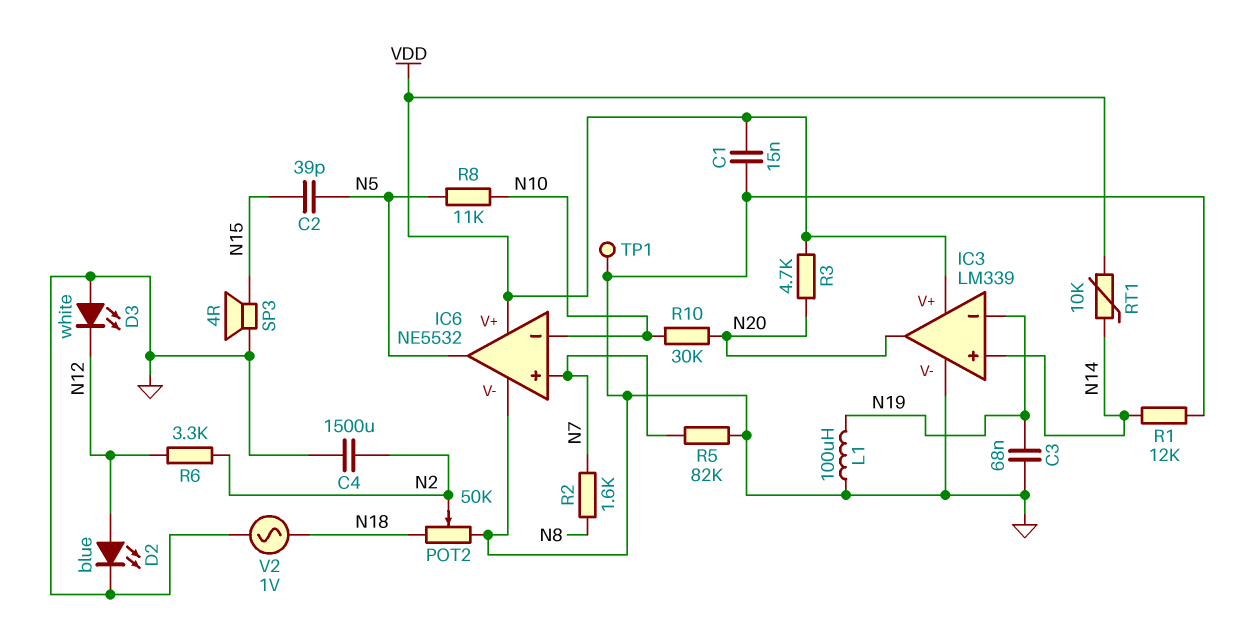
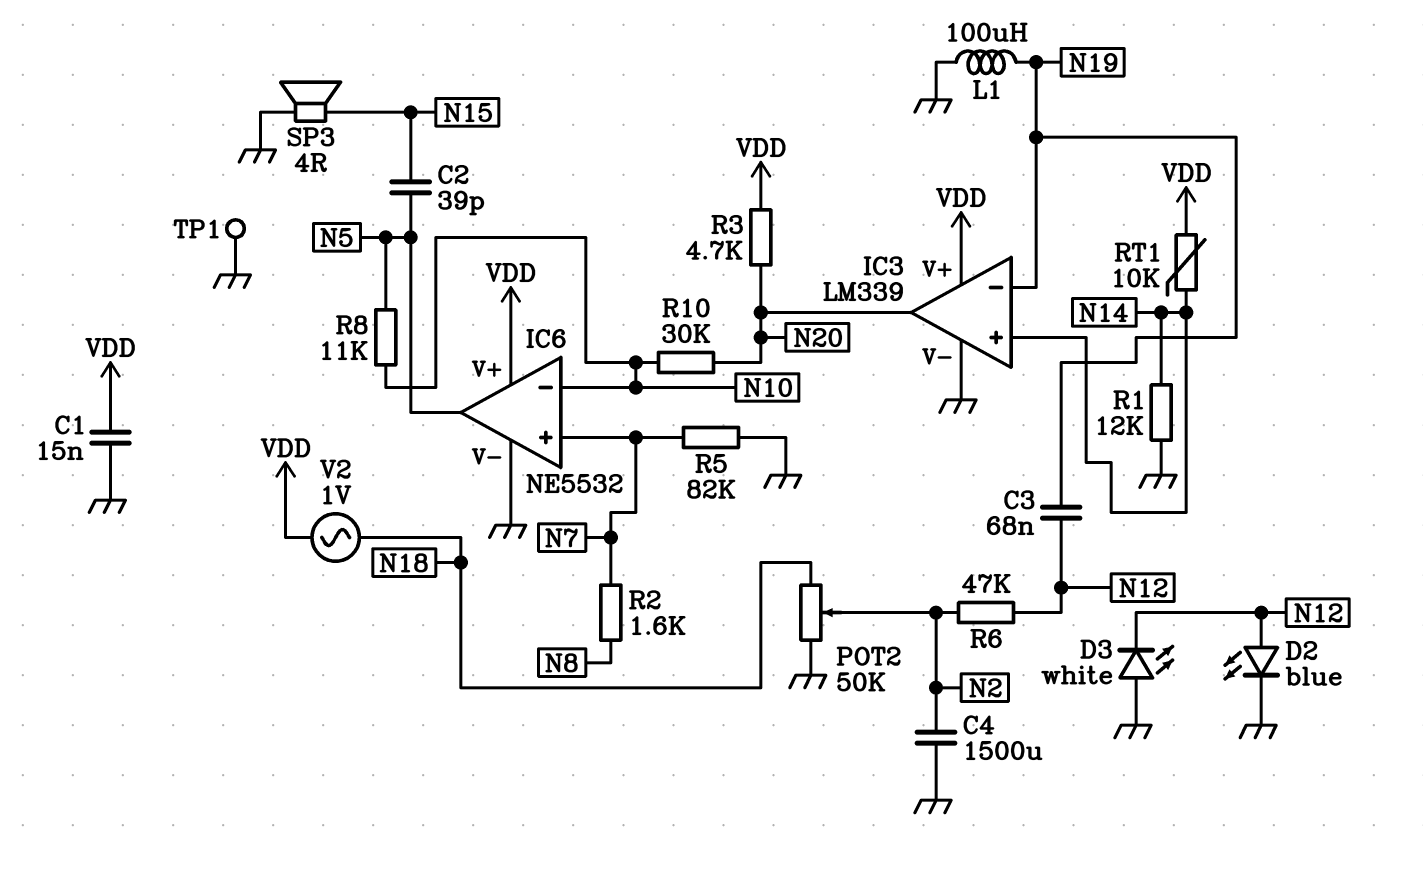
C3: 68nF (GND, N19) -> 68nF (N12, N19)
R6: 3.3k (N2, N12) -> 47k (N2, N12)
V2: AC 1V (GND, N18) -> AC 1V (N18, VDD)

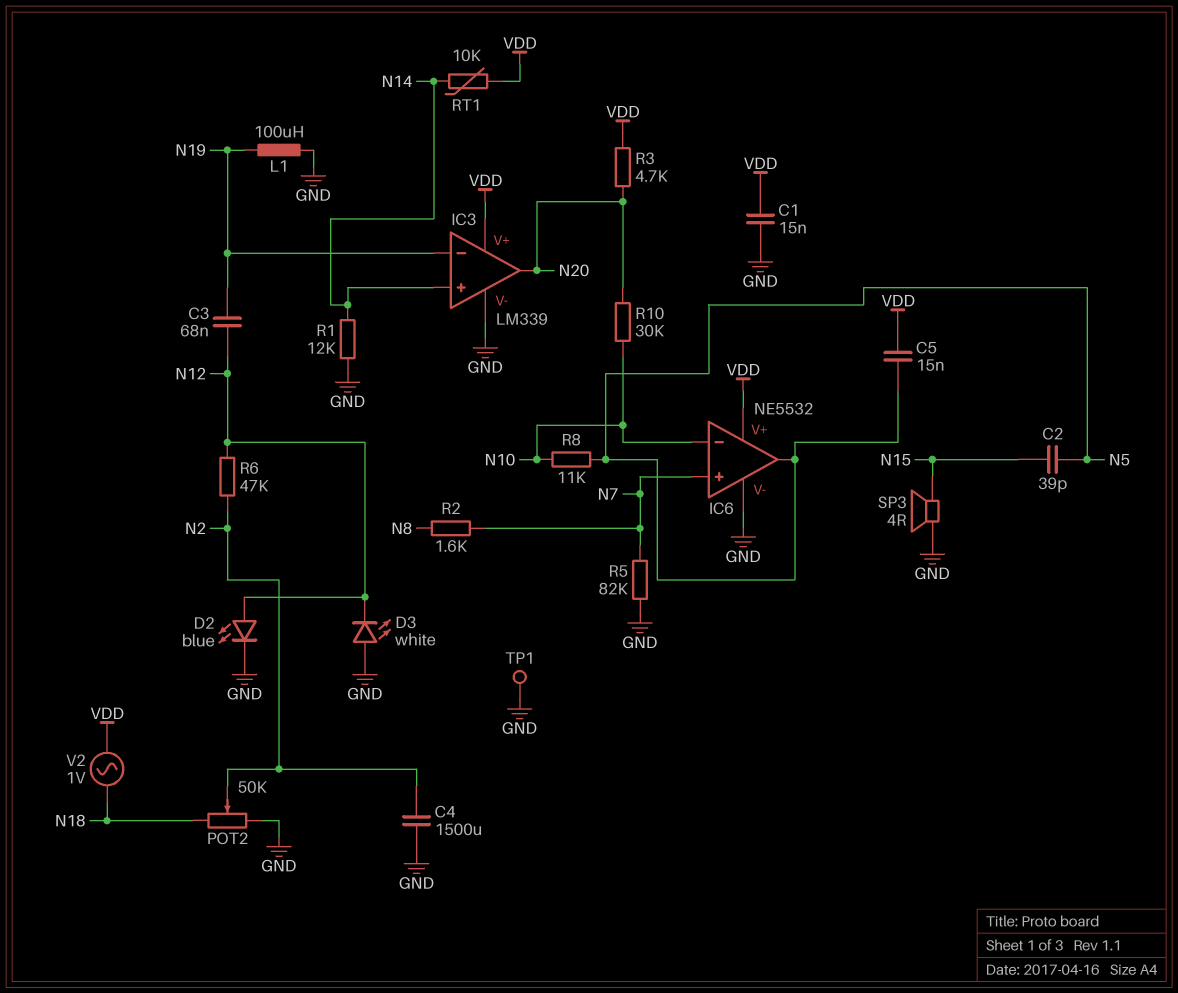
C5: none -> 15nF (N5, VDD)

